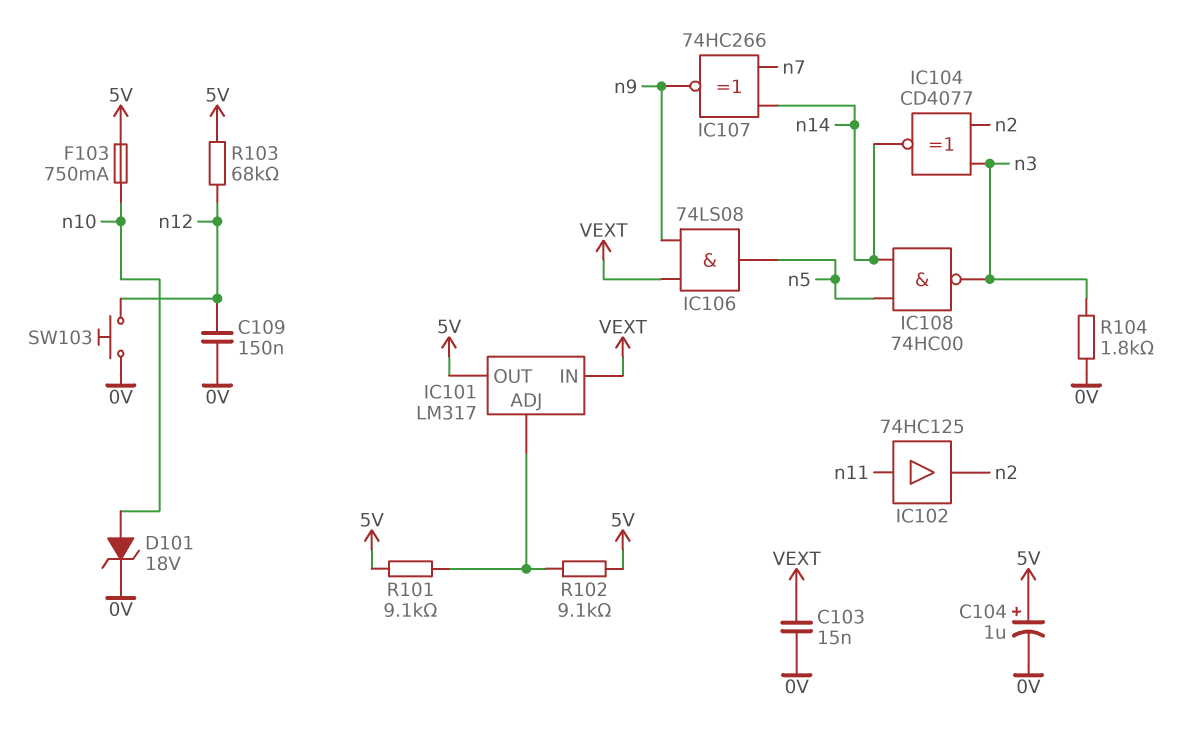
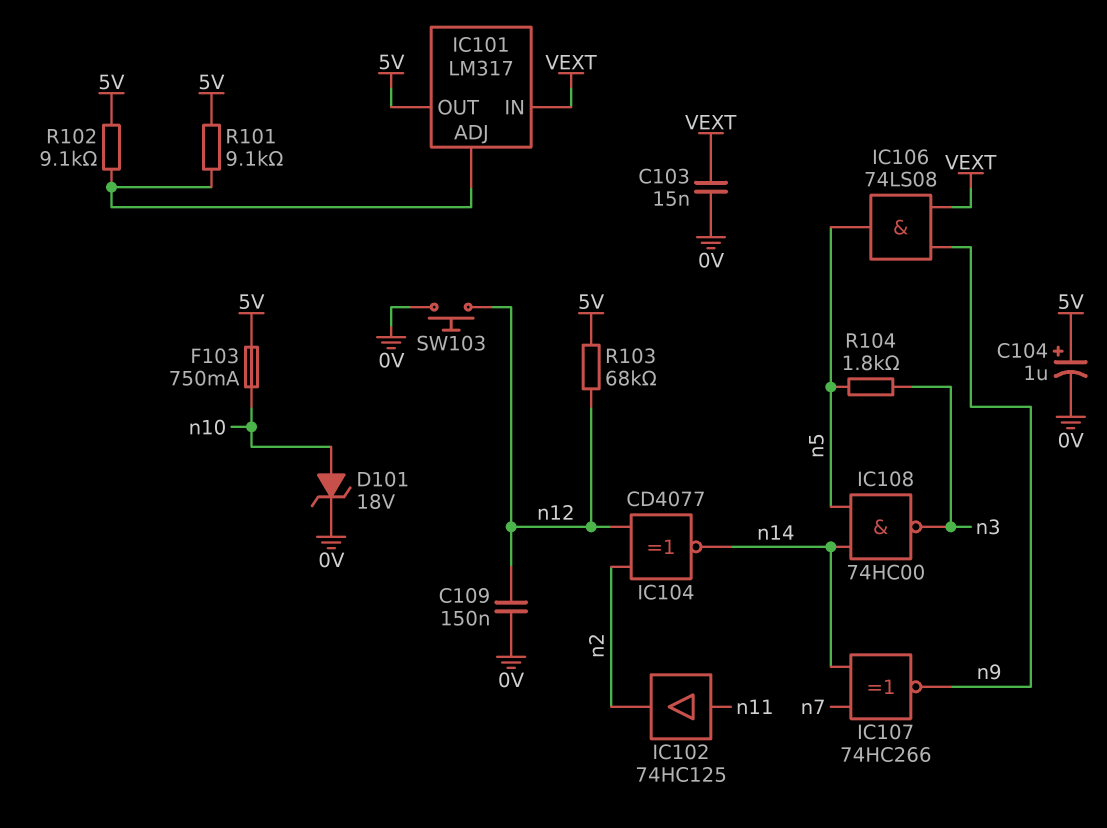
IC104: XNOR CD4077 (in n2, in n3, out n14) -> XNOR CD4077 (in n2, in n12, out n14)
R104: 1.8k (0V, n3) -> 1.8k (n3, n5)

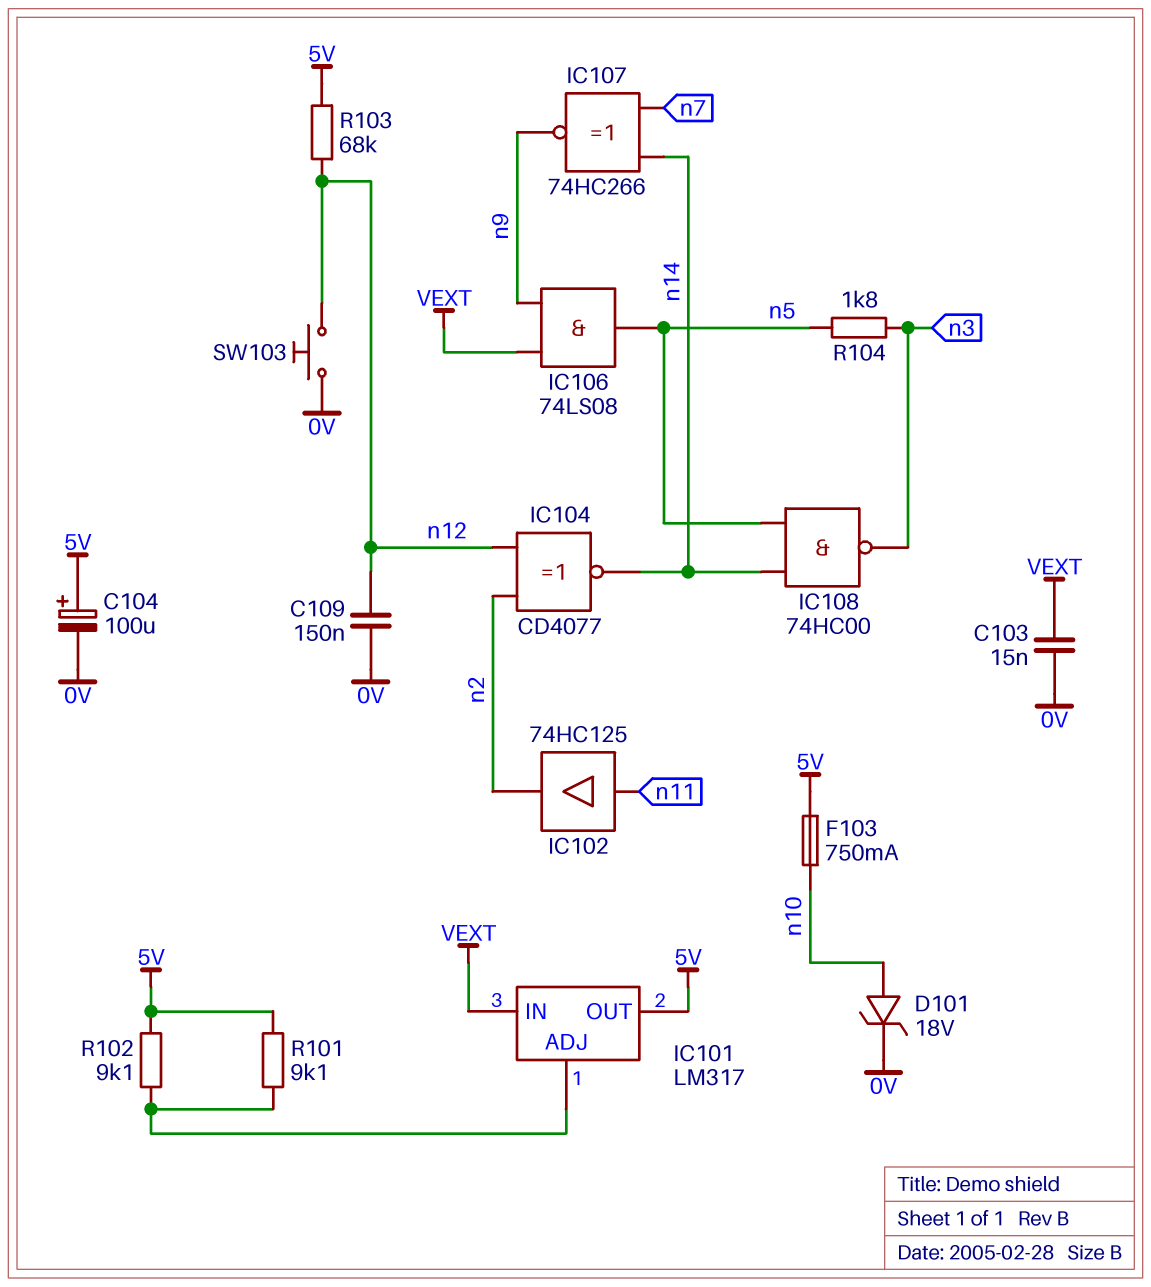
C104: 1uF (plus 5V, minus 0V) -> 100uF (plus 5V, minus 0V)

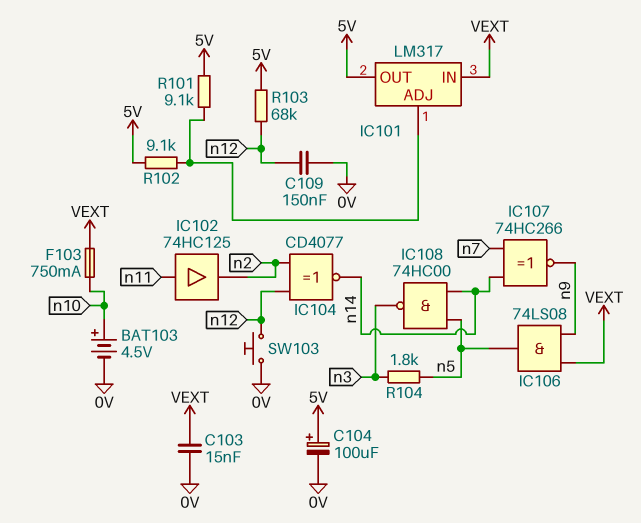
BAT103: none -> 4.5V (plus n10, minus 0V)
D101: zener 18V (A n10, K 0V) -> none
F103: 750mA (5V, n10) -> 750mA (VEXT, n10)

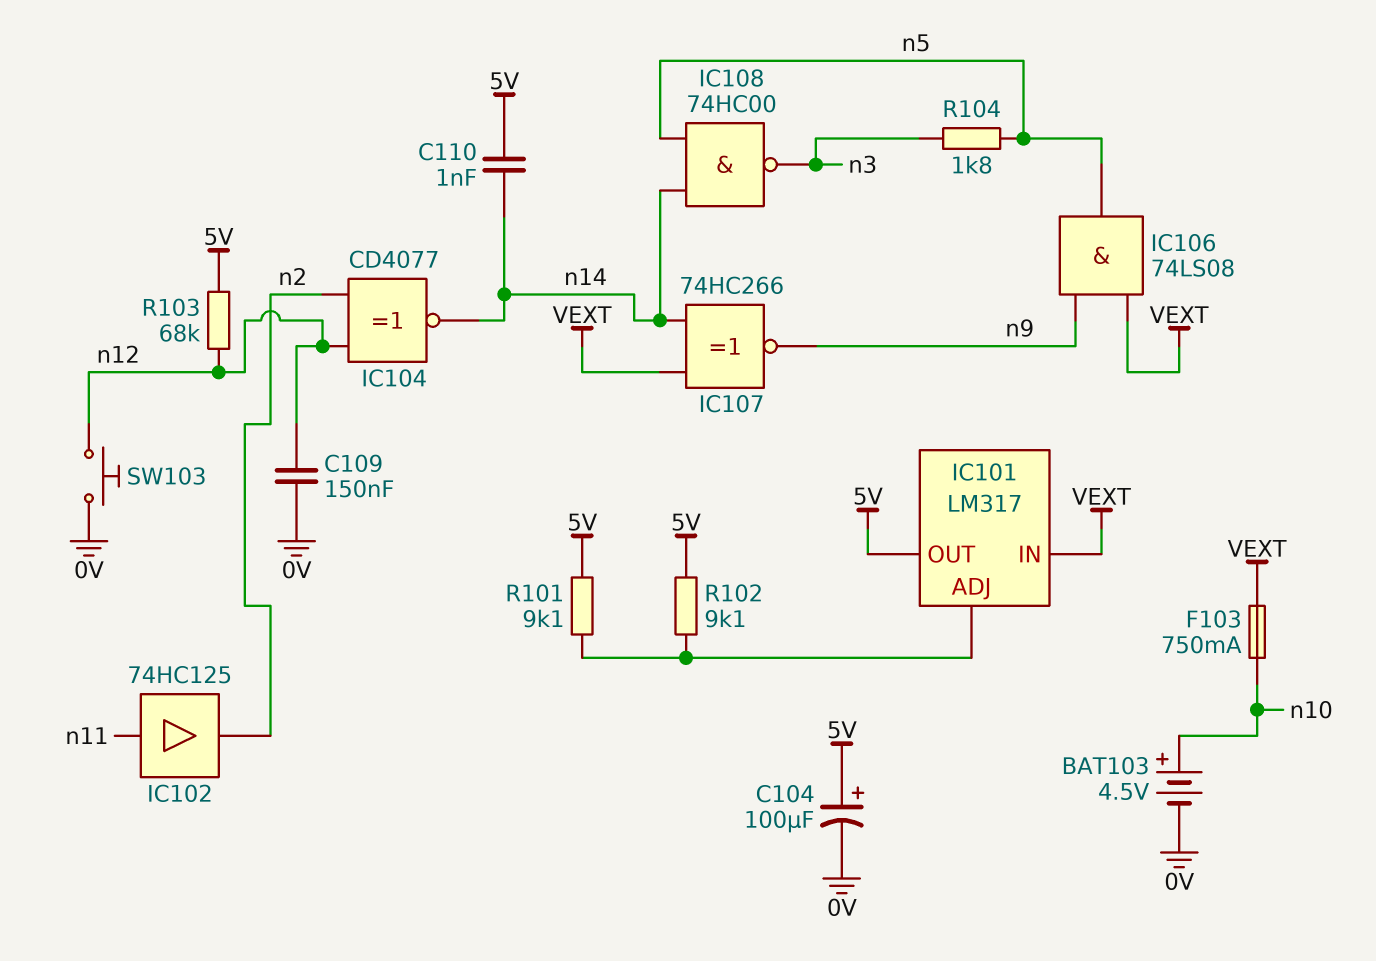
C103: 15nF (0V, VEXT) -> none
C110: none -> 1nF (5V, n14)
IC107: XNOR 74HC266 (in n7, in n14, out n9) -> XNOR 74HC266 (in VEXT, in n14, out n9)

